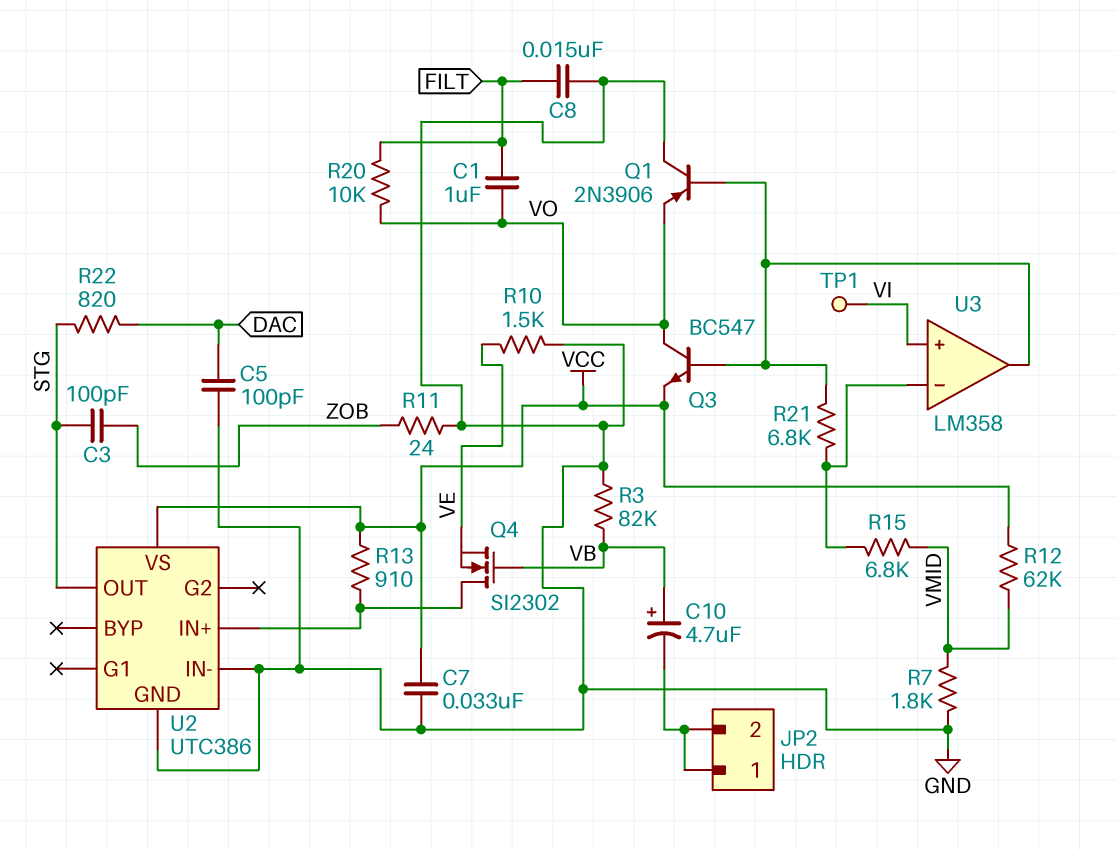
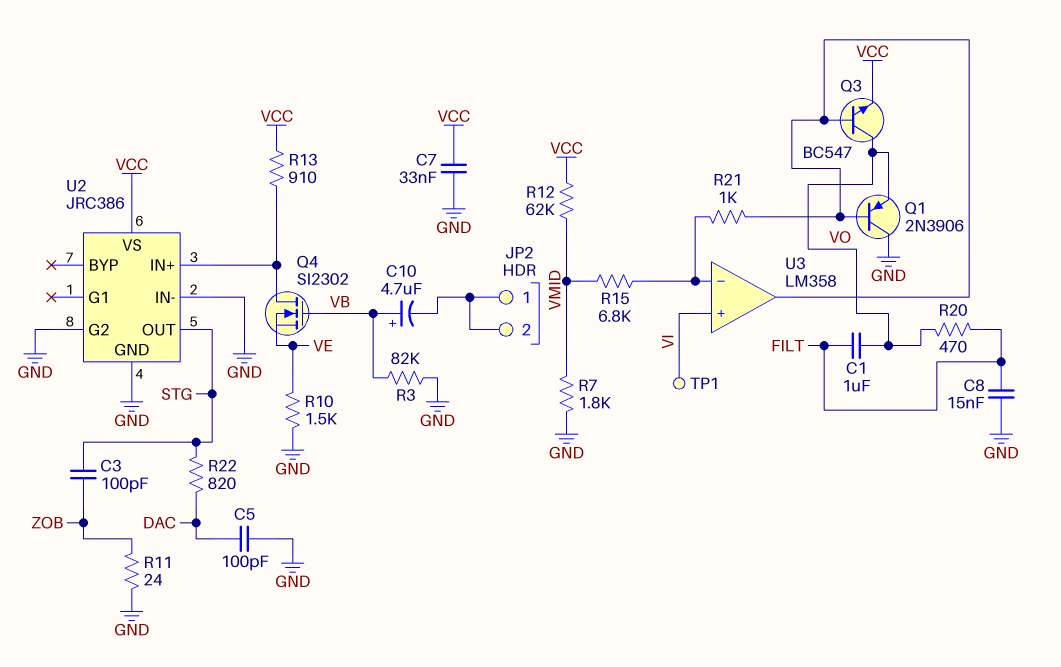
R20: 10k (FILT, VO) -> 470 (FILT, VO)
R21: 6.8k (U3/in-, U3/out) -> 1k (U3/in-, U3/out)
U2: UTC386 -> JRC386
U2 pin G2: none -> GND

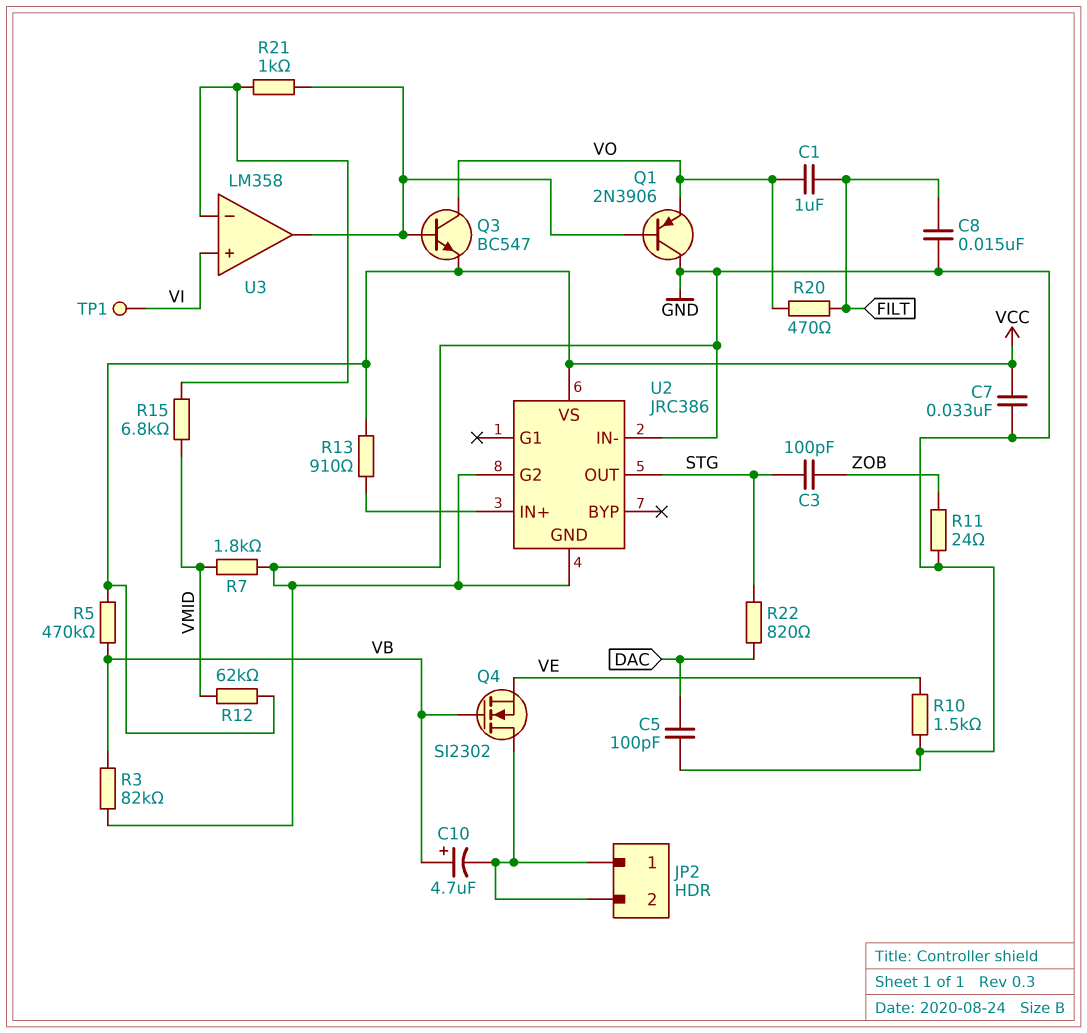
Q4: NMOS SI2302 (G VB, D U2/IN+, S VE) -> NMOS SI2302 (G VB, D JP2/1, S VE)
R5: none -> 470k (VB, VCC)

